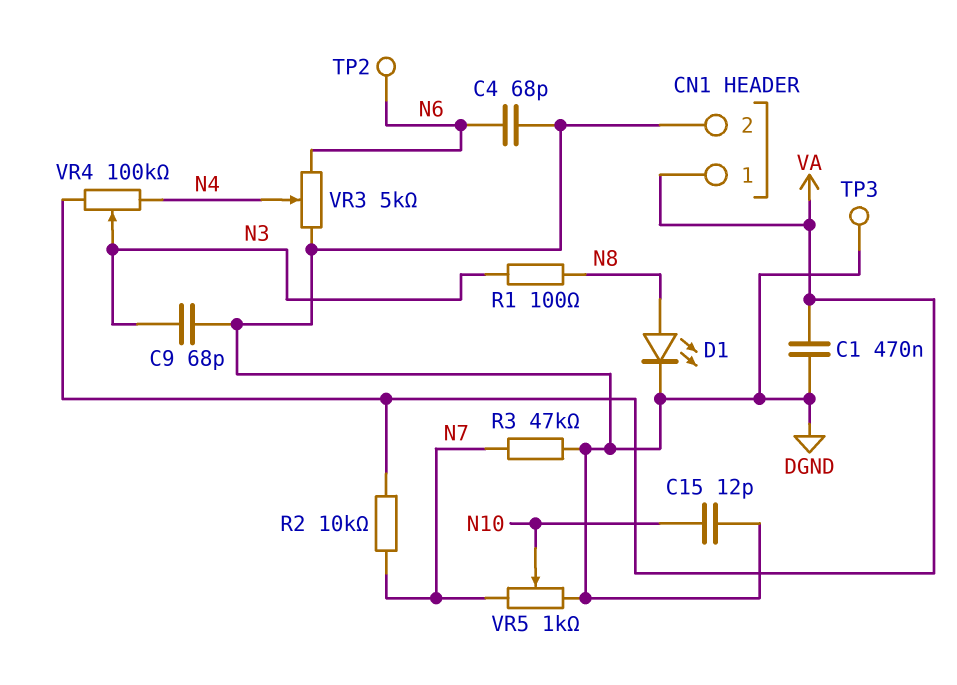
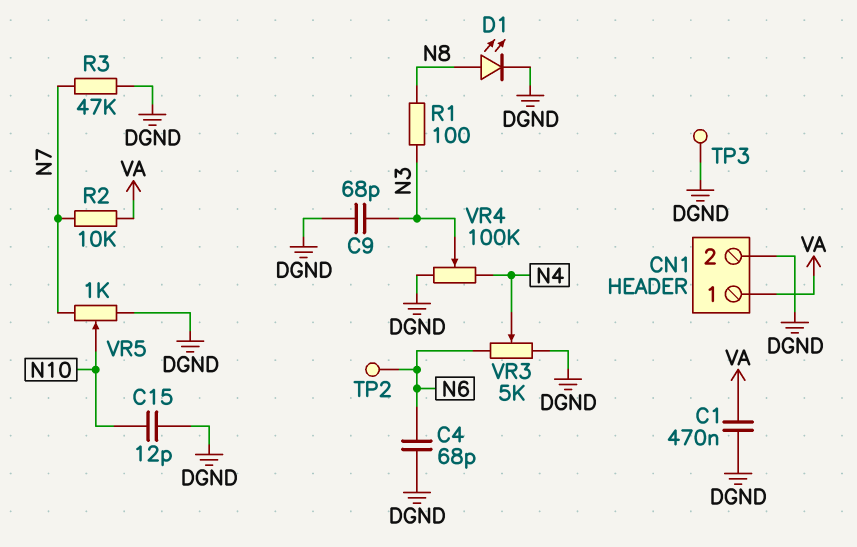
VR4: 100k (N4, VA, wiper N3) -> 100k (DGND, N4, wiper N3)

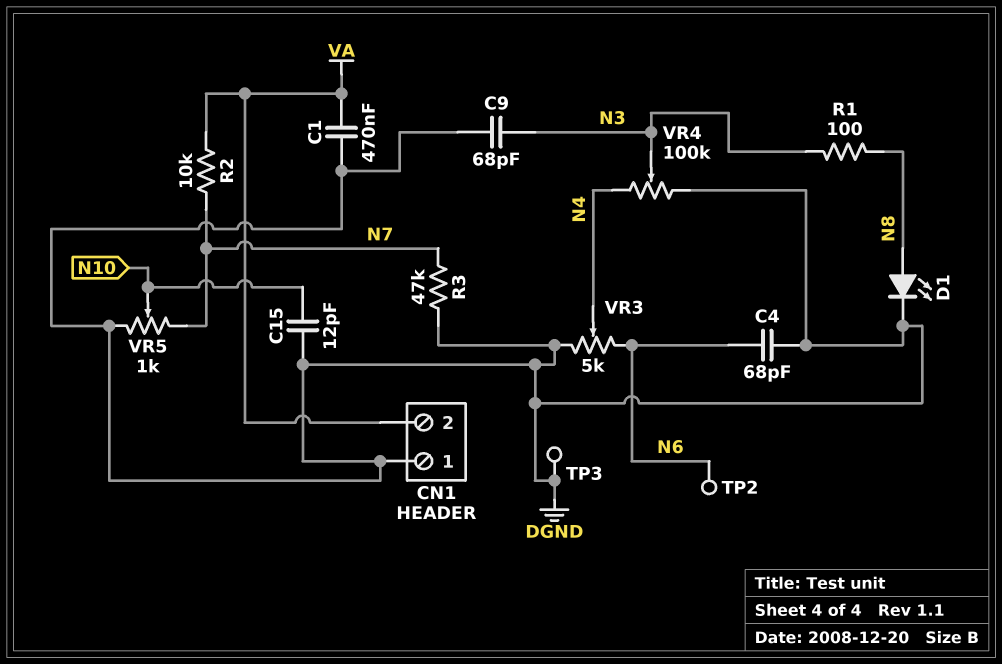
CN1 pin 1: VA -> DGND
CN1 pin 2: DGND -> VA

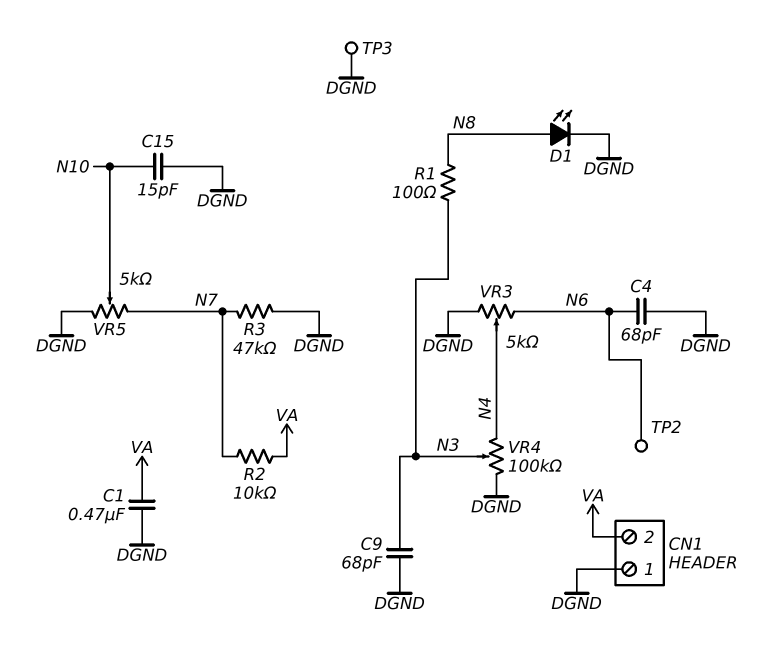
C15: 12pF (DGND, N10) -> 15pF (DGND, N10)
VR5: 1k (DGND, N7, wiper N10) -> 5k (DGND, N7, wiper N10)

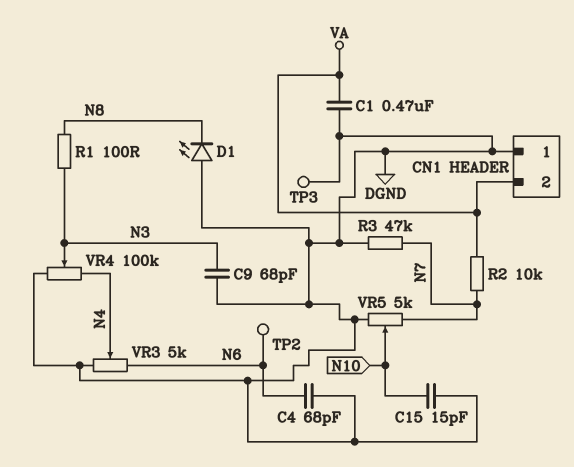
D1: LED (A N8, K DGND) -> LED (A DGND, K N8)

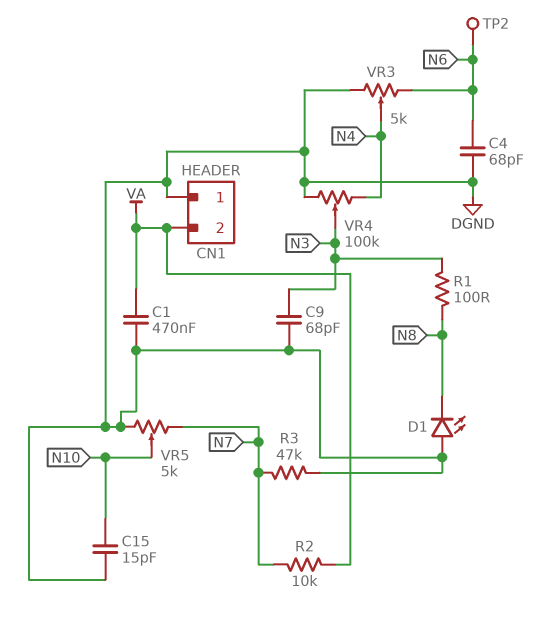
TP3: test point (DGND) -> none

